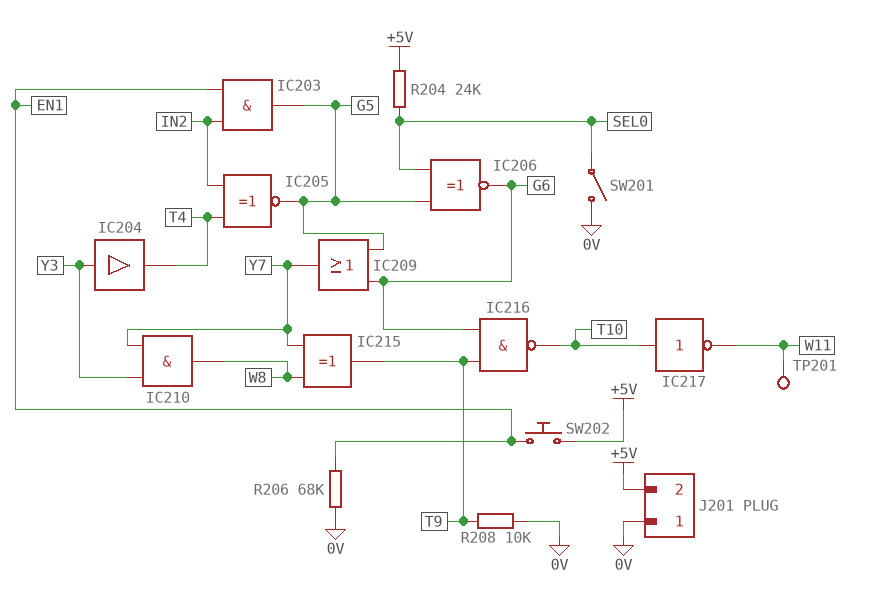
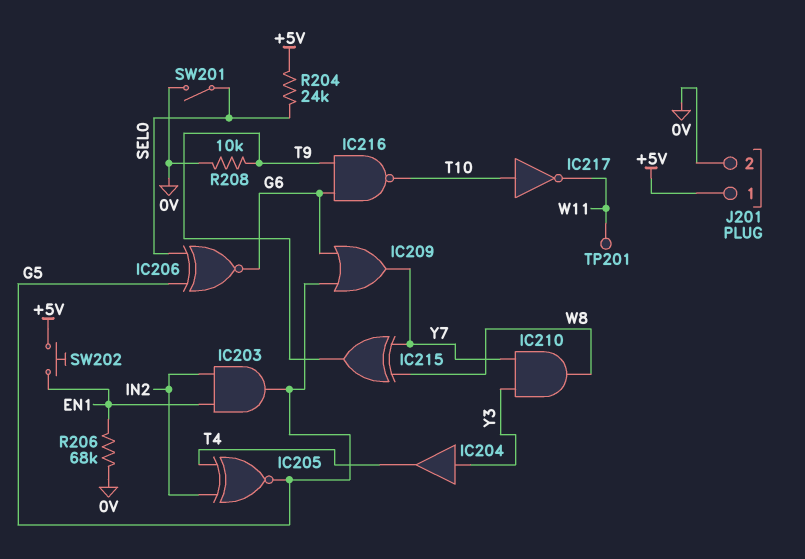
J201 pin 1: 0V -> +5V
J201 pin 2: +5V -> 0V

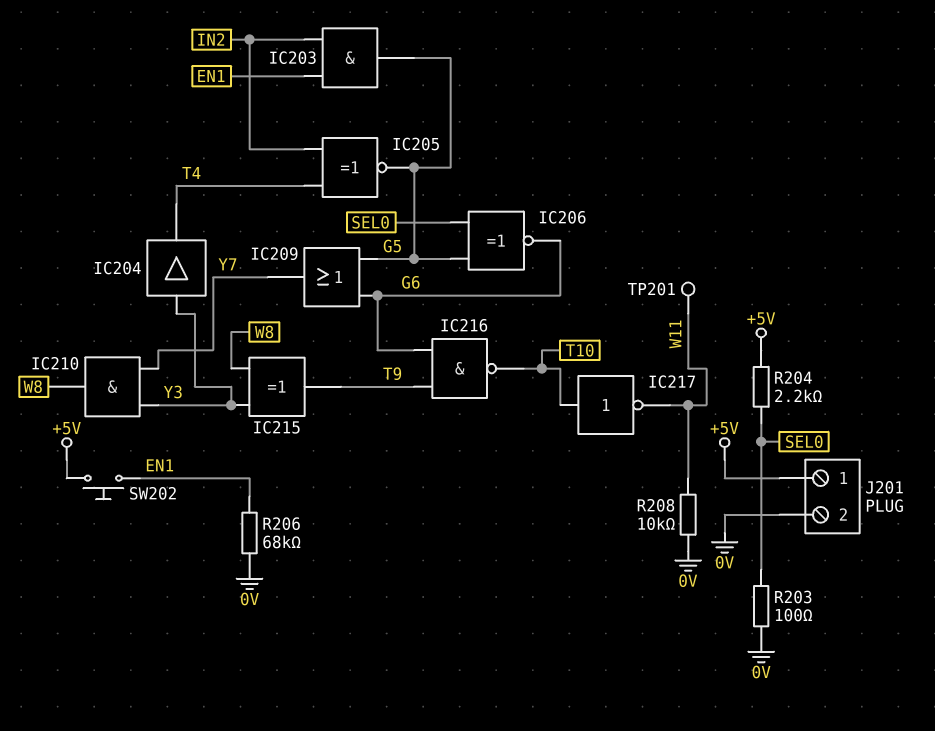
IC215: XOR (in W8, in Y7, out T9) -> XOR (in W8, in Y3, out T9)
R203: none -> 100 (0V, SEL0)
R204: 24k (+5V, SEL0) -> 2.2k (+5V, SEL0)
R208: 10k (0V, T9) -> 10k (0V, W11)
SW201: switch (0V, SEL0) -> none

